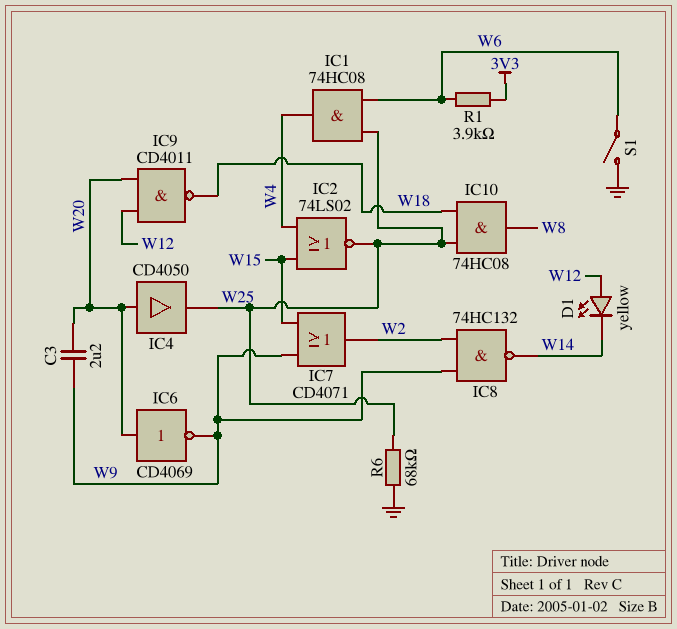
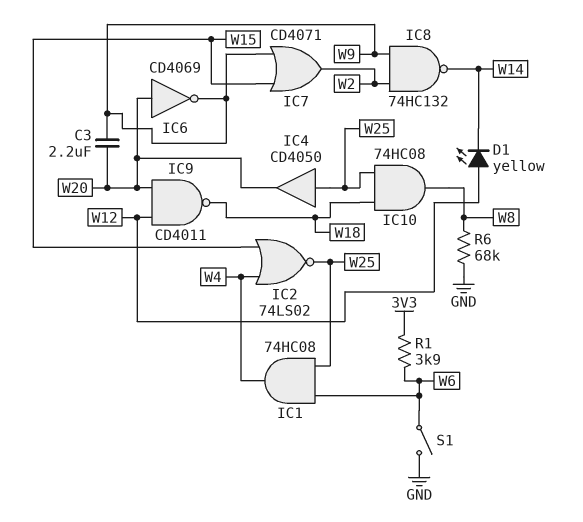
IC4: buffer CD4050 (in W20, out W25) -> buffer CD4050 (in W25, out W20)
R6: 68k (GND, W25) -> 68k (GND, W8)

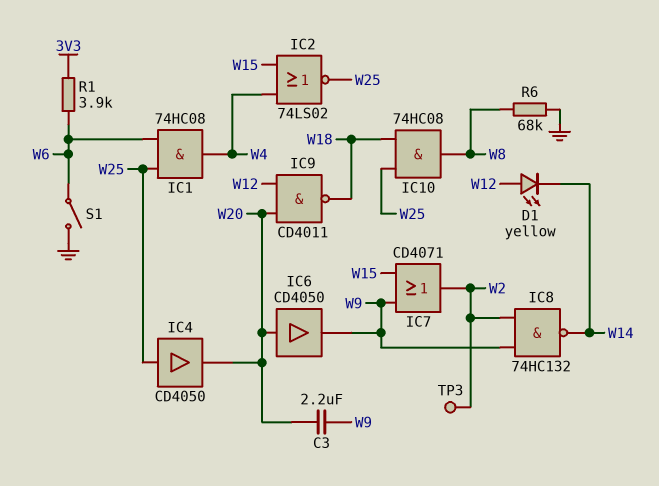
IC6: NOT CD4069 (in W20, out W9) -> buffer CD4050 (in W20, out W9)
TP3: none -> test point (W2)

